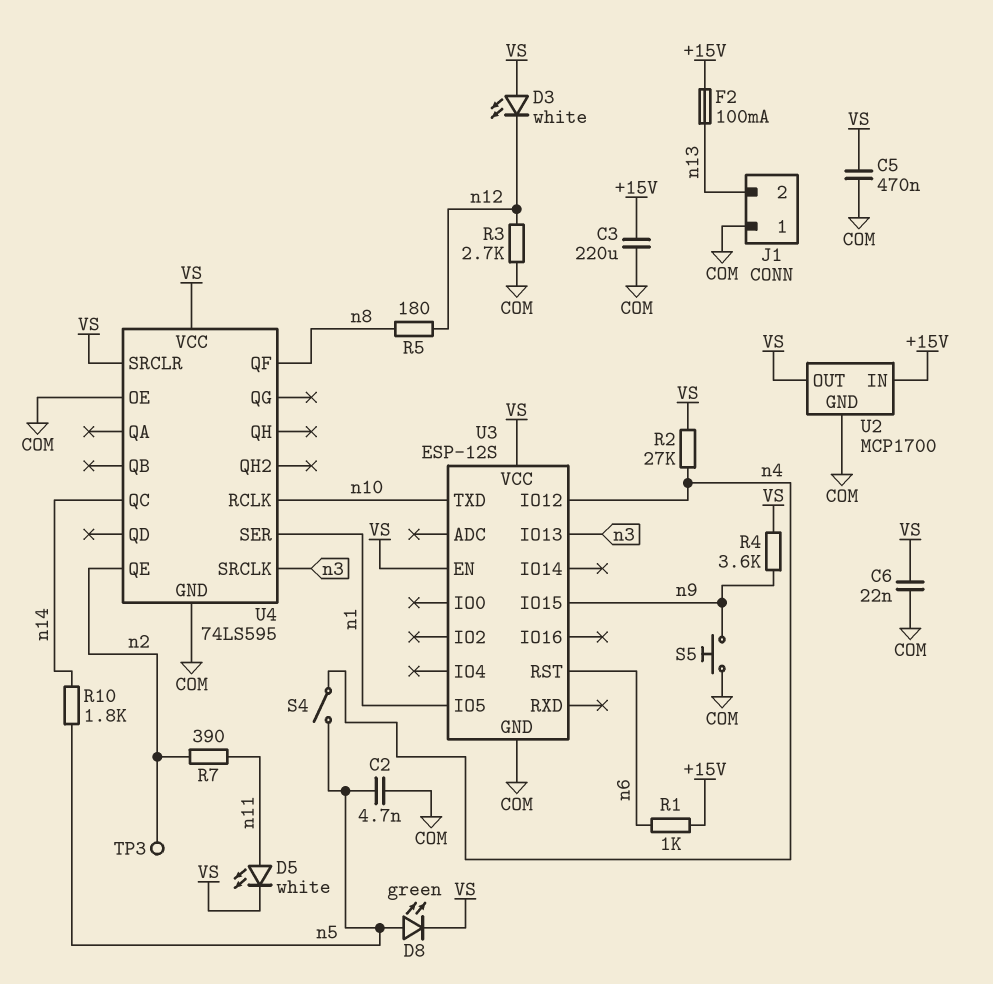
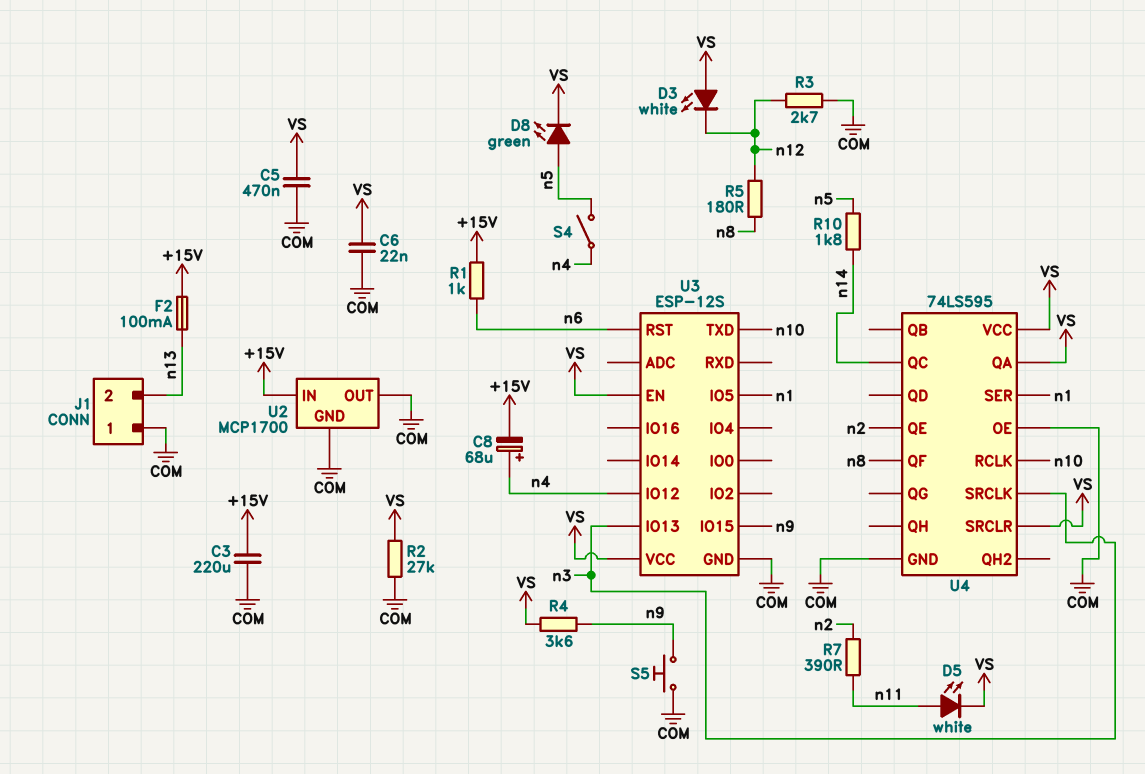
C2: 4.7nF (COM, n5) -> none
C8: none -> 68uF (plus n4, minus +15V)
R2: 27k (VS, n4) -> 27k (COM, VS)
TP3: test point (n2) -> none
U2 pin OUT: VS -> COM
U4 pin QA: none -> VS

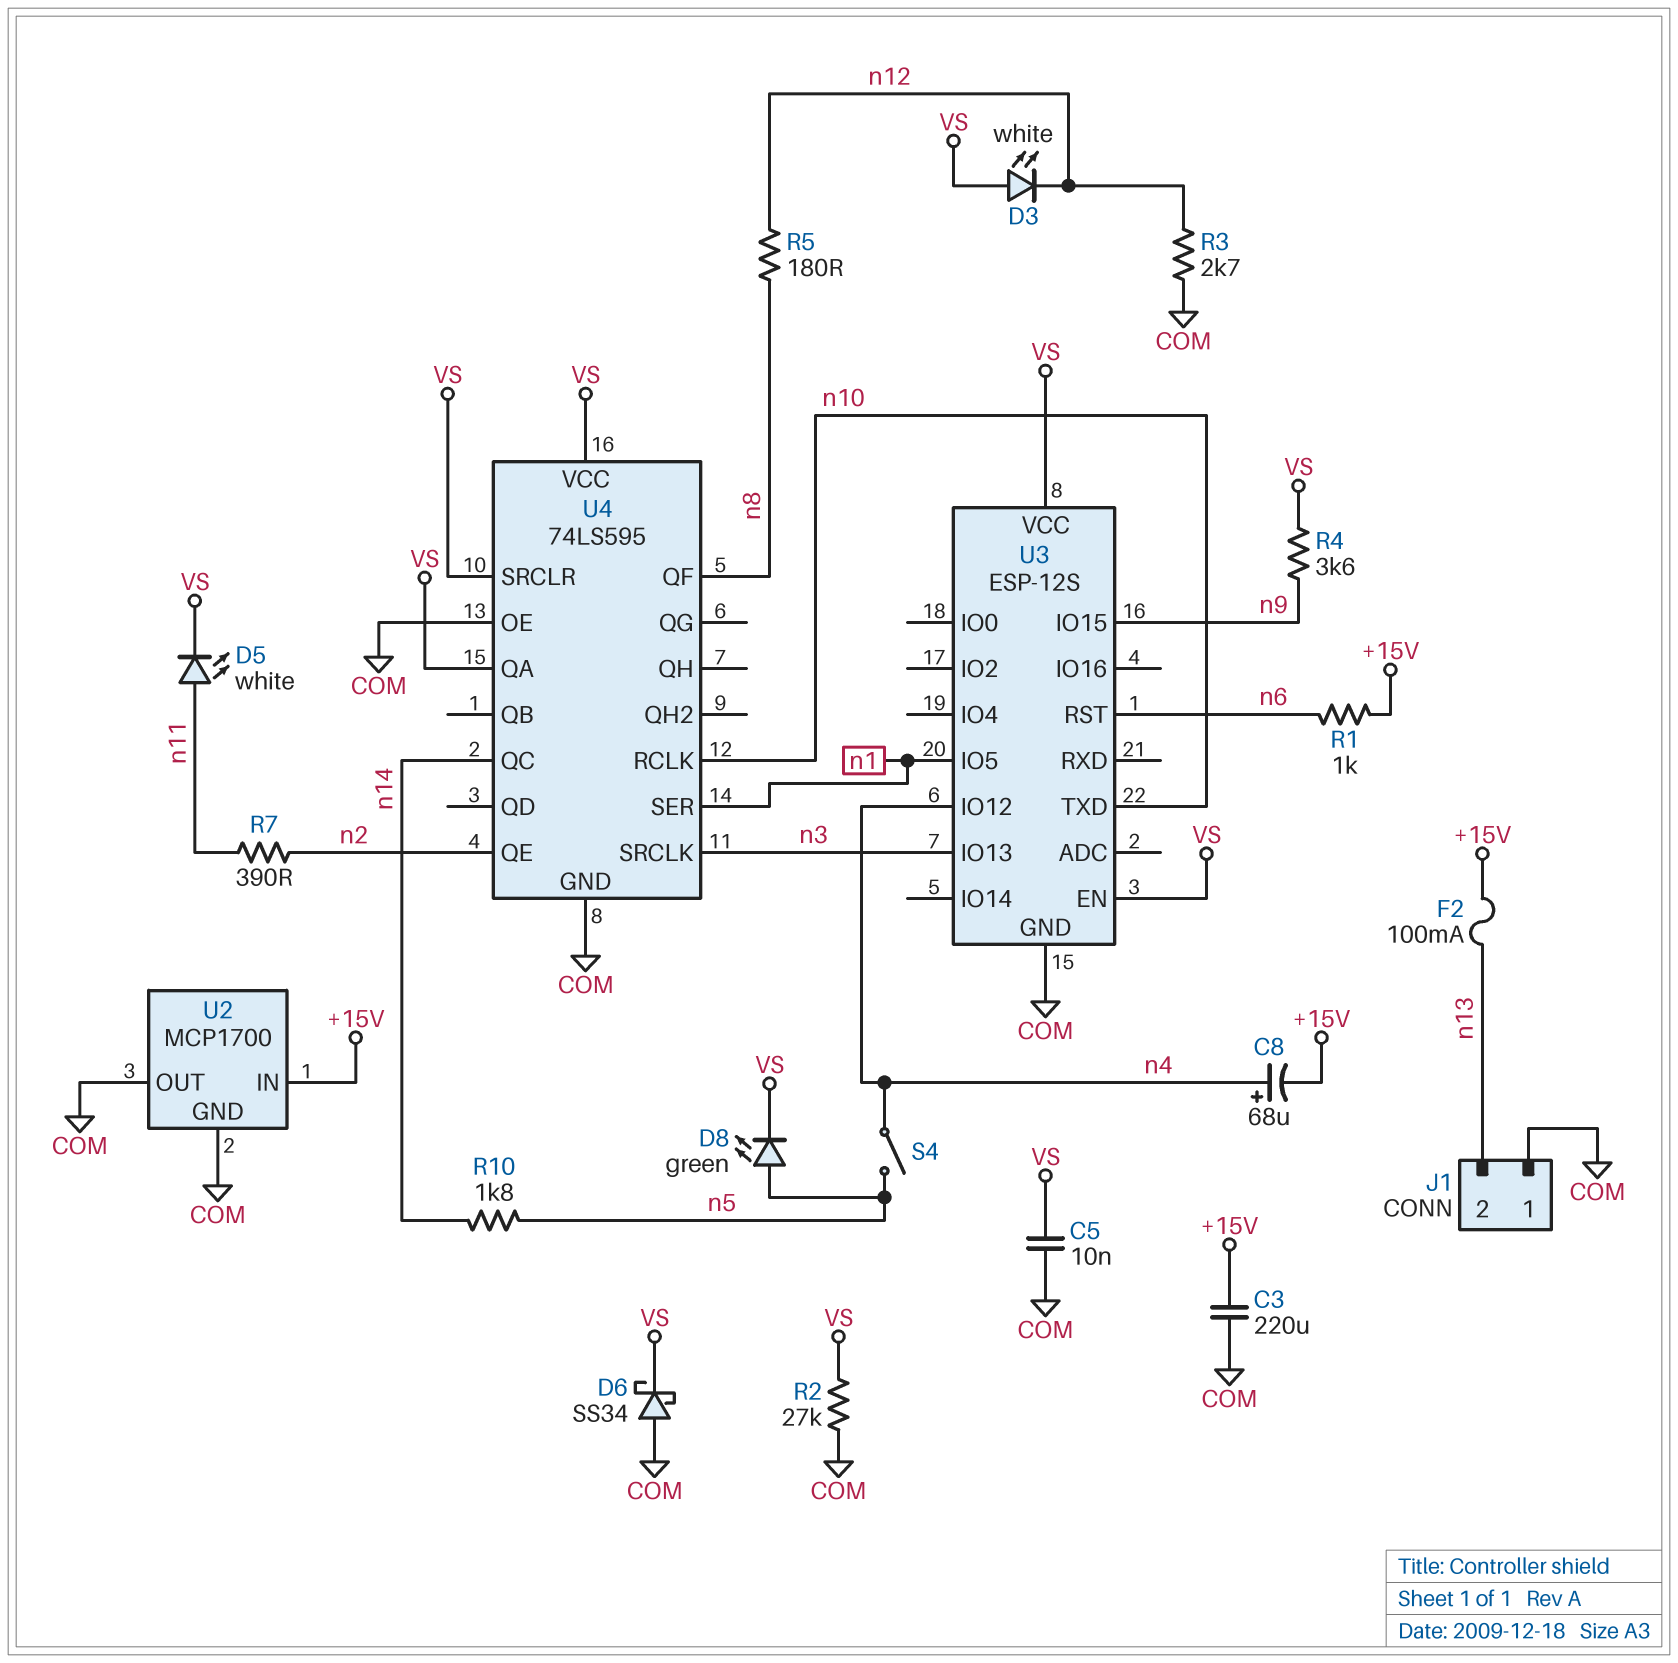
C5: 470nF (COM, VS) -> 10nF (COM, VS)
C6: 22nF (COM, VS) -> none
D6: none -> schottky SS34 (A COM, K VS)
S5: button (COM, n9) -> none

